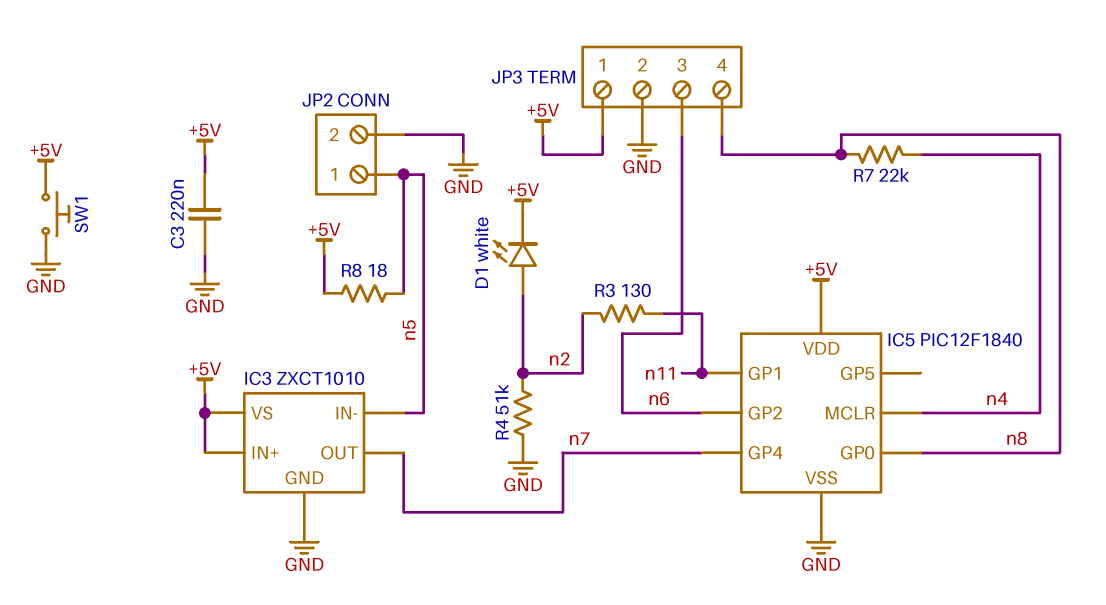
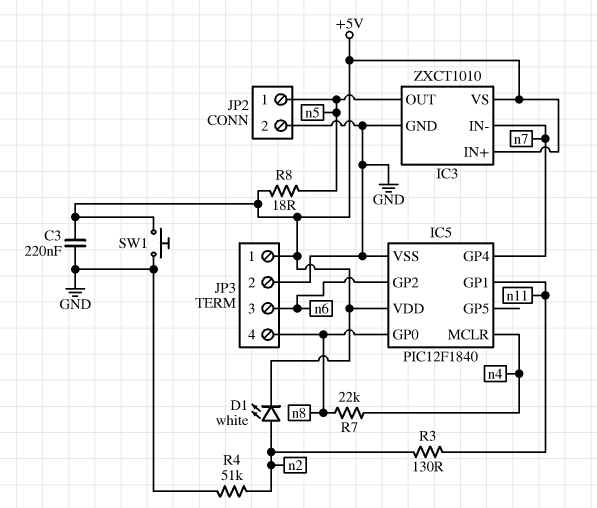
IC3 pin IN-: n5 -> n7
IC3 pin OUT: n7 -> n5

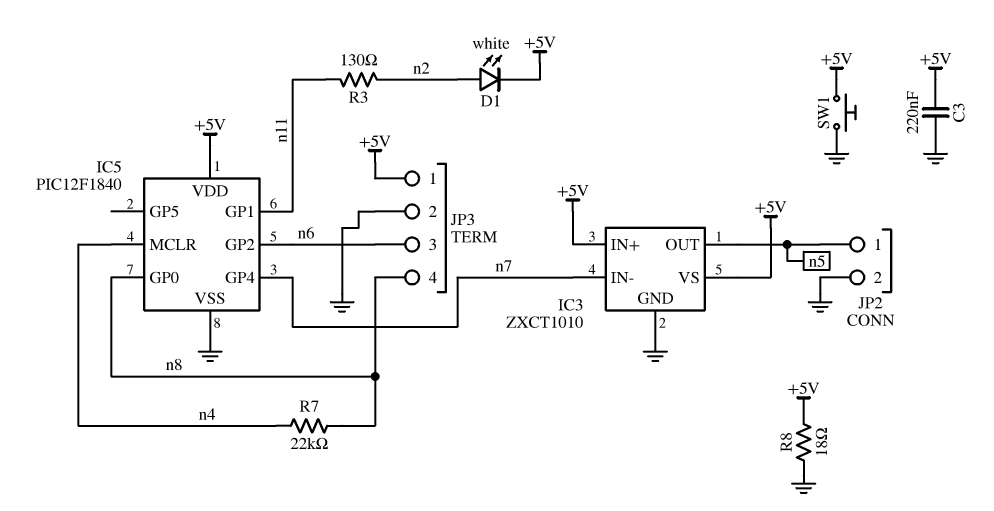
R4: 51k (GND, n2) -> none
R8: 18 (+5V, n5) -> 18 (+5V, GND)

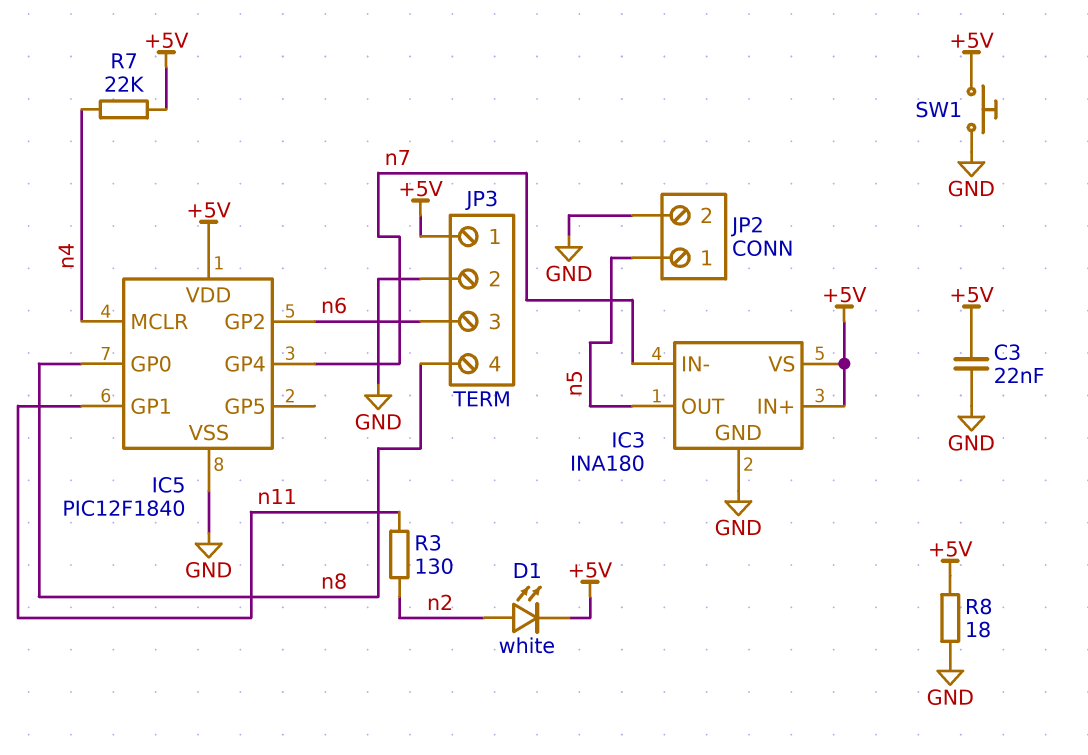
C3: 220nF (+5V, GND) -> 22nF (+5V, GND)
IC3: ZXCT1010 -> INA180
R7: 22k (n4, n8) -> 22k (+5V, n4)

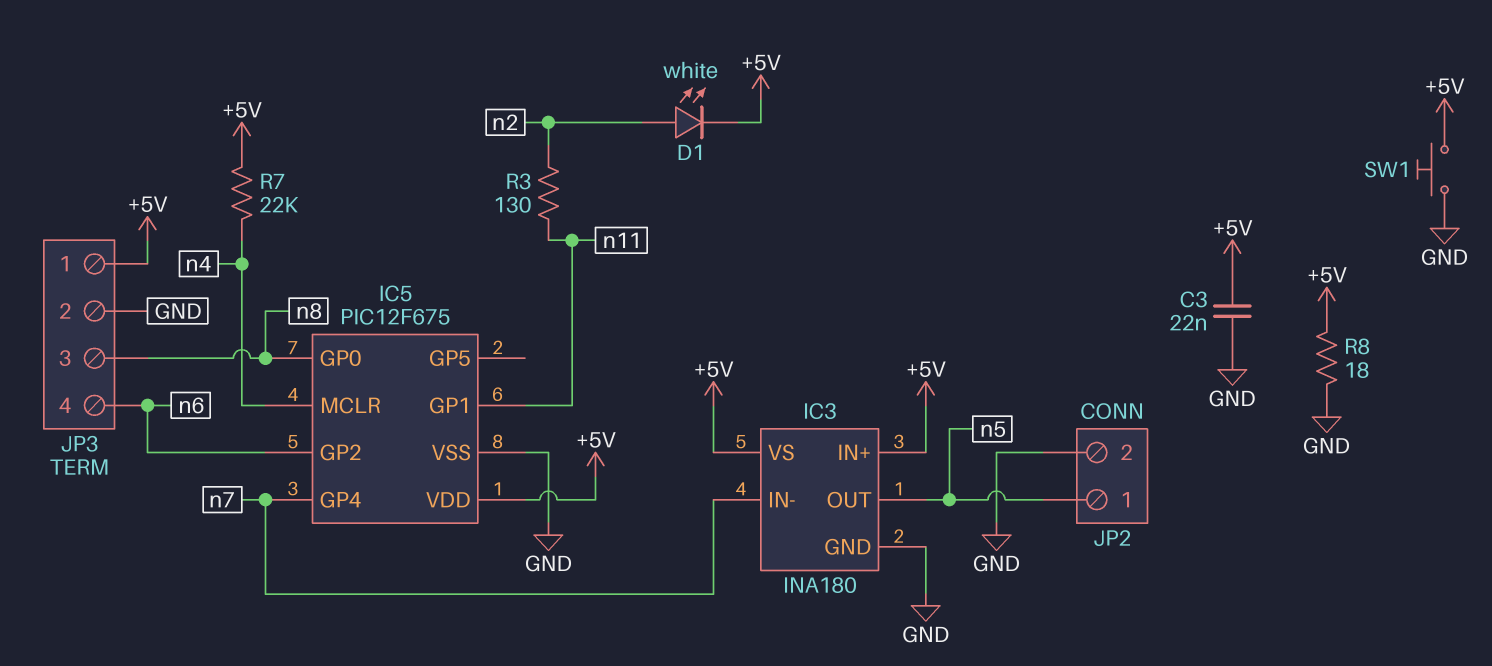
IC5: PIC12F1840 -> PIC12F675
JP3 pin 3: n6 -> n8
JP3 pin 4: n8 -> n6

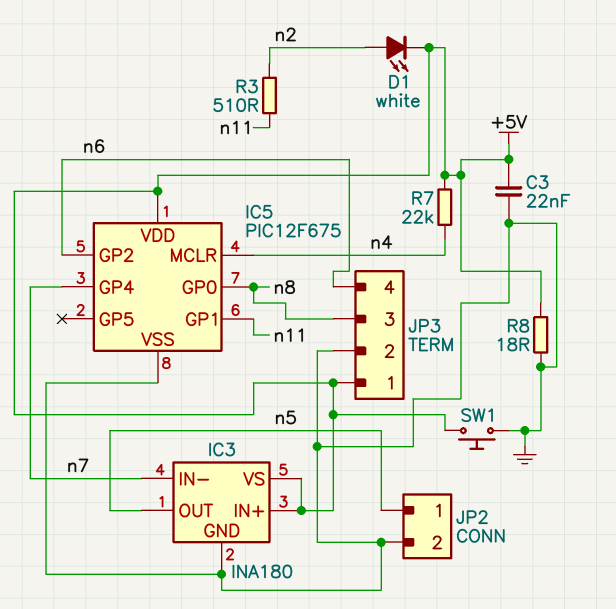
R3: 130 (n2, n11) -> 510 (n2, n11)

